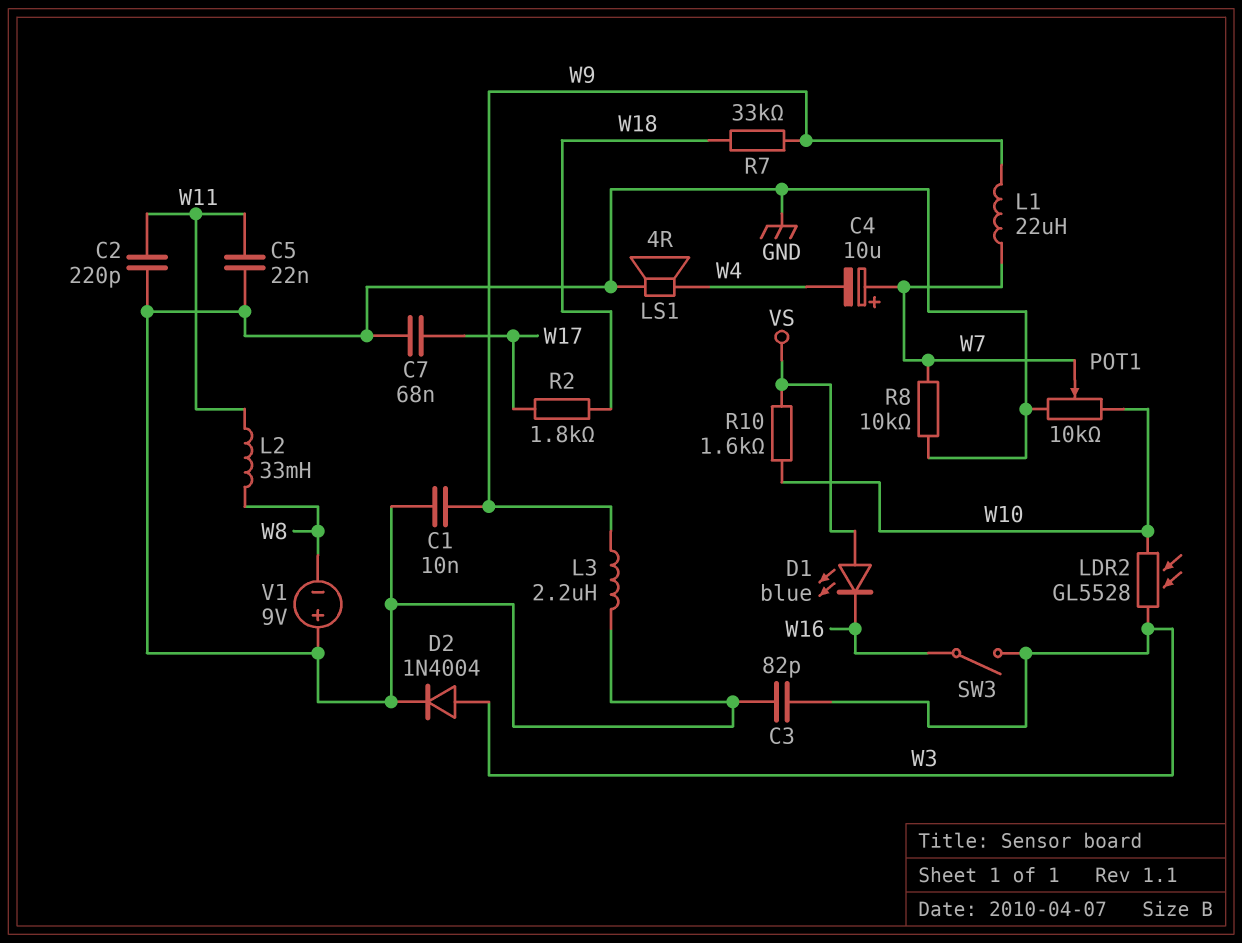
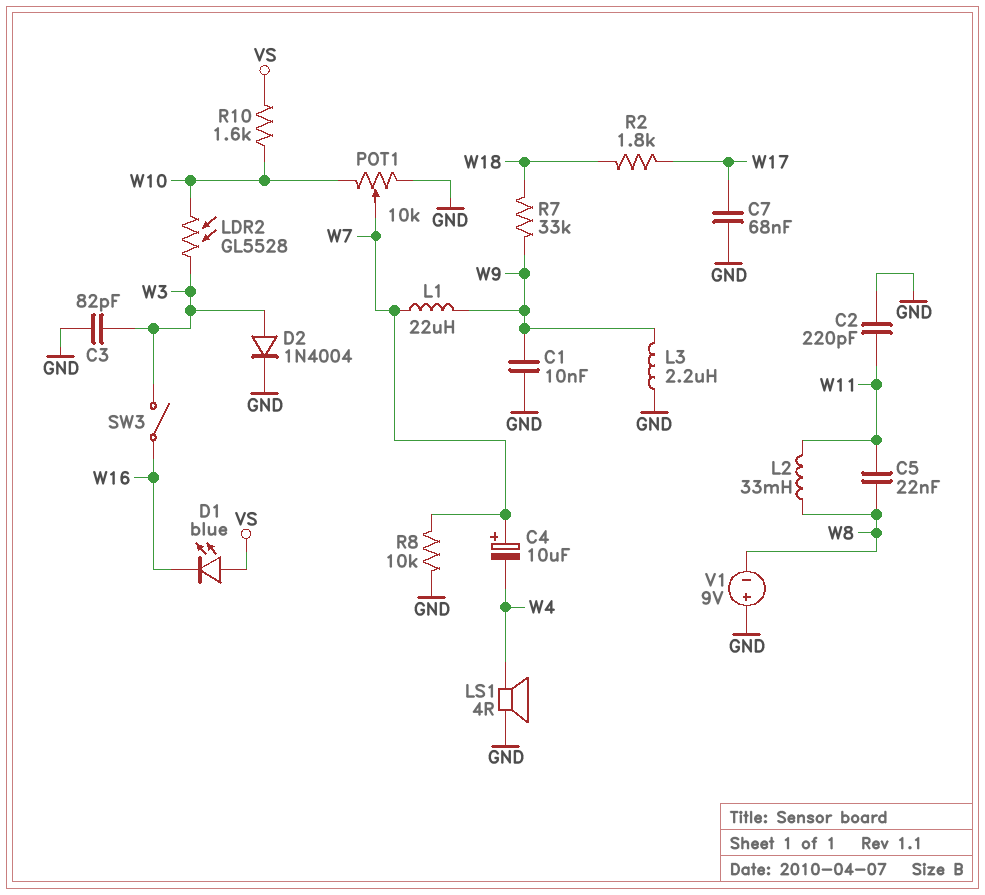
C5: 22nF (GND, W11) -> 22nF (W8, W11)

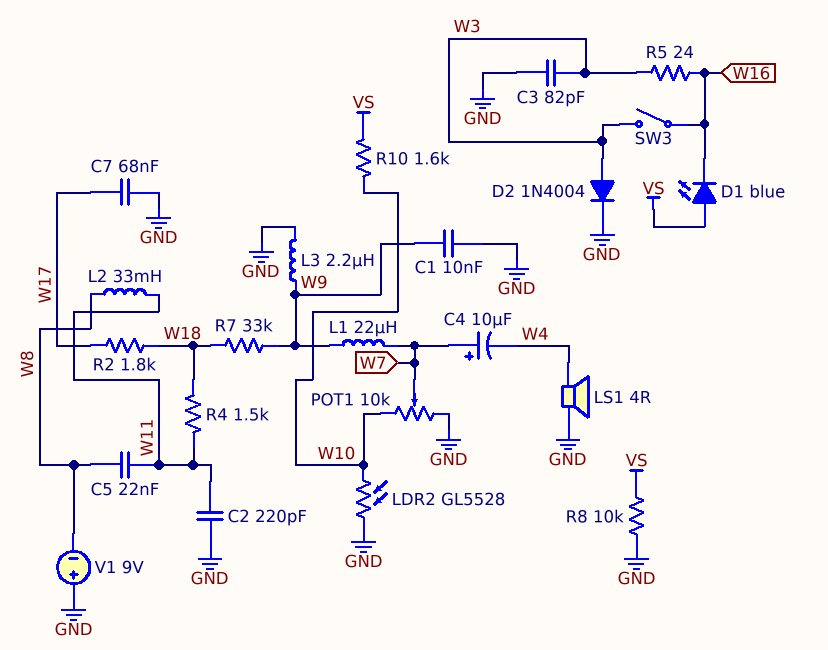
LDR2: GL5528 (W3, W10) -> GL5528 (GND, W10)
R4: none -> 1.5k (W11, W18)
R5: none -> 24 (W3, W16)
R8: 10k (GND, W7) -> 10k (GND, VS)

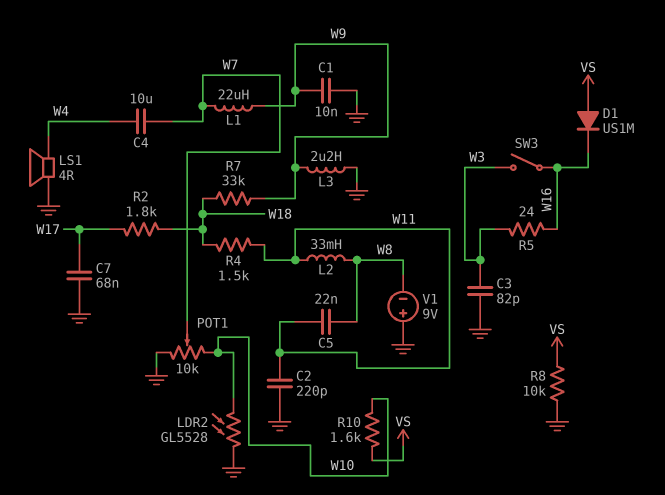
C4: 10uF (plus W7, minus W4) -> 10uF (W4, W7)
D1: LED blue (A VS, K W16) -> diode US1M (A VS, K W16)
D2: diode 1N4004 (A W3, K GND) -> none

